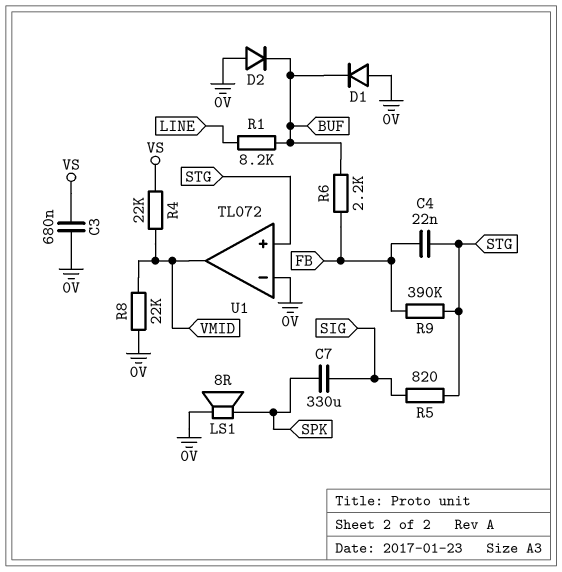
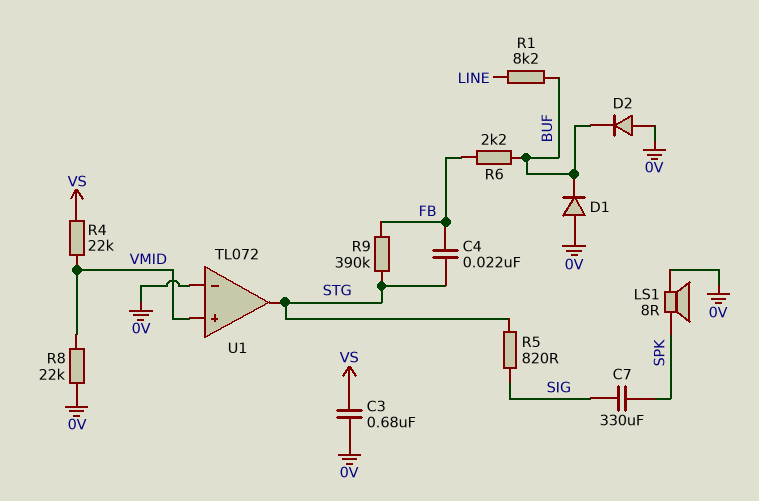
U1 pin in+: STG -> VMID
U1 pin out: VMID -> STG

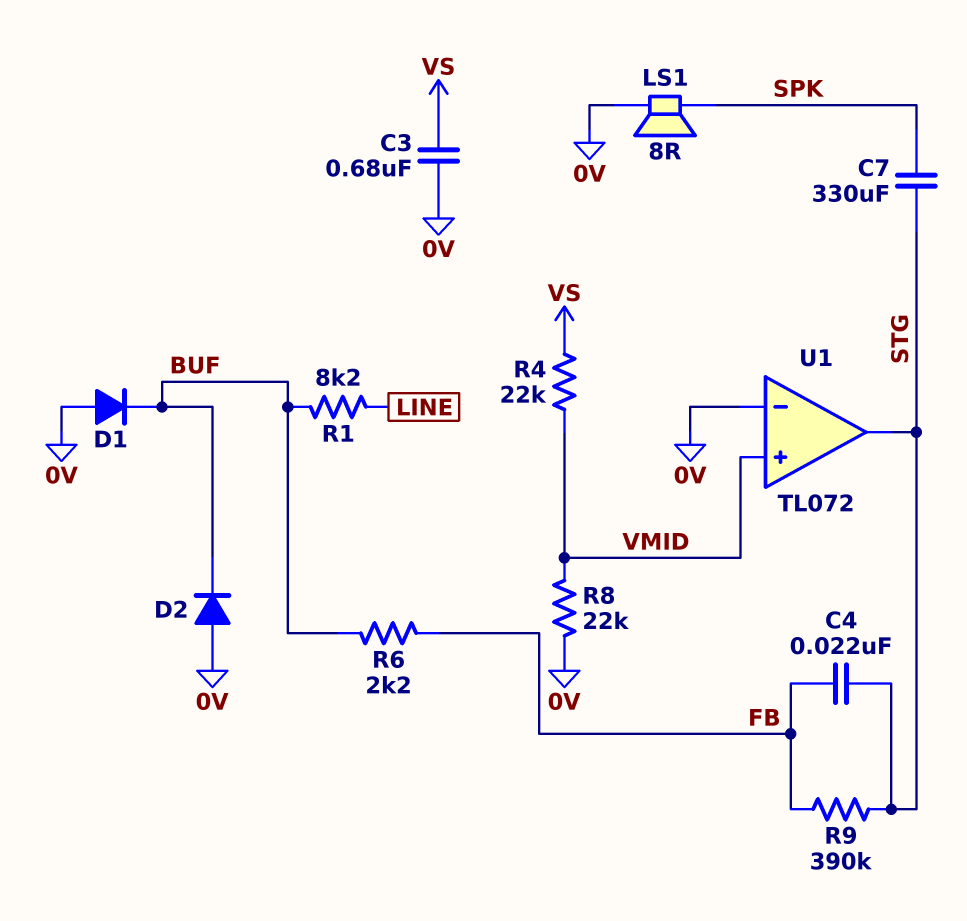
C7: 330uF (SIG, SPK) -> 330uF (SPK, STG)
R5: 820 (SIG, STG) -> none

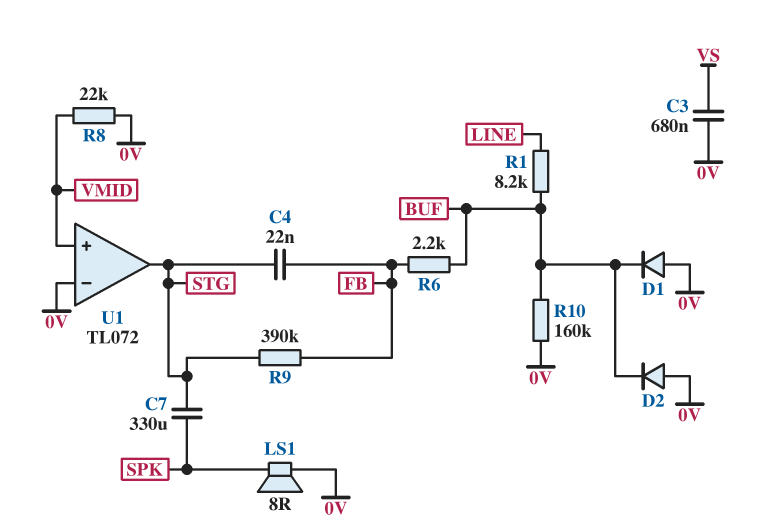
R4: 22k (VMID, VS) -> none
R10: none -> 160k (0V, BUF)

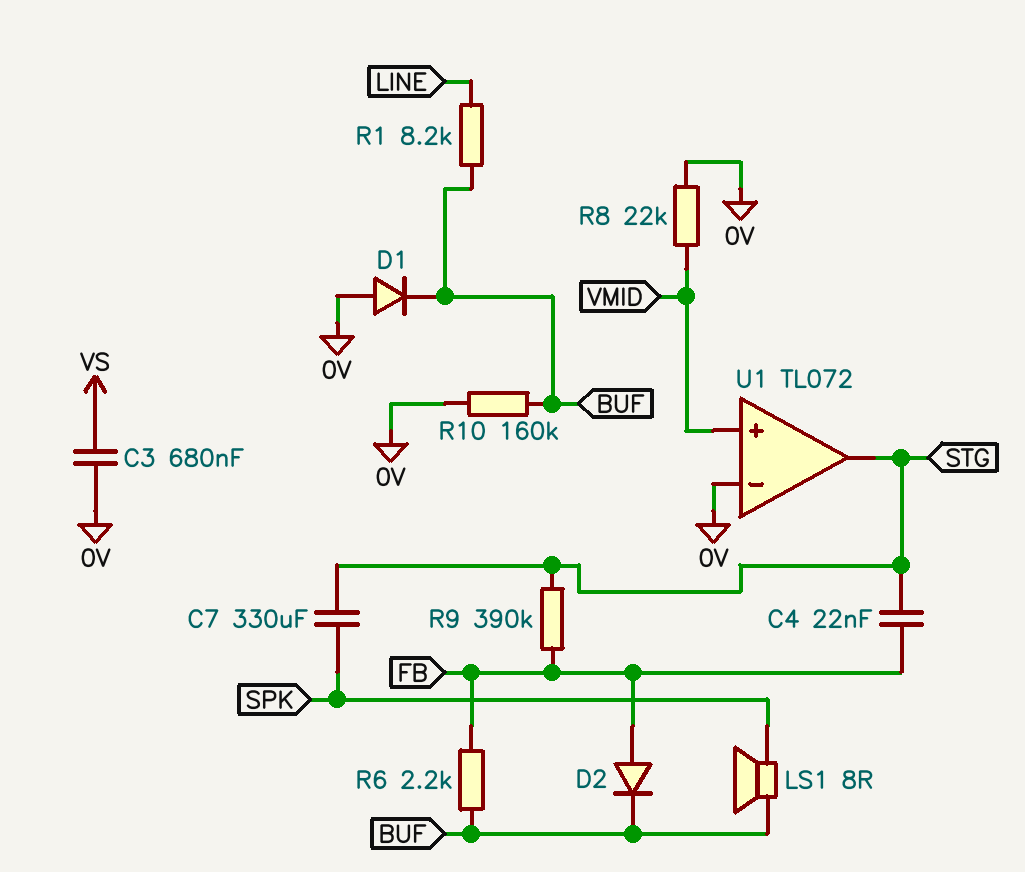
D2: diode (A 0V, K BUF) -> diode (A FB, K BUF)
LS1: speaker 8R (0V, SPK) -> speaker 8R (BUF, SPK)

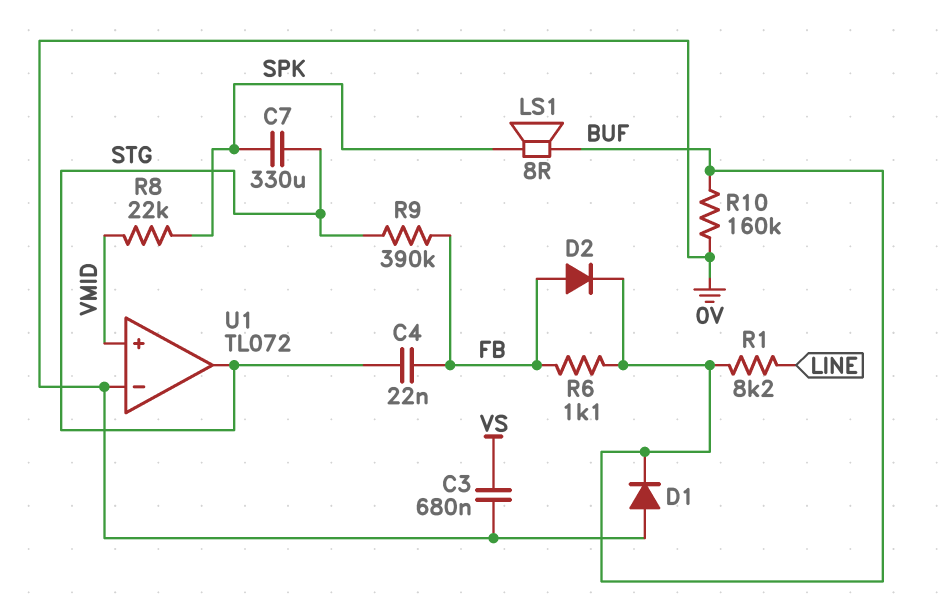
R6: 2.2k (BUF, FB) -> 1.1k (BUF, FB)
R8: 22k (0V, VMID) -> 22k (SPK, VMID)

